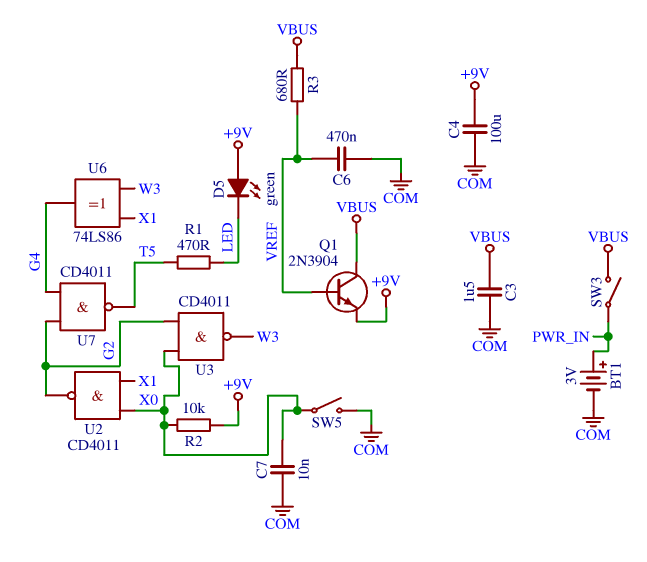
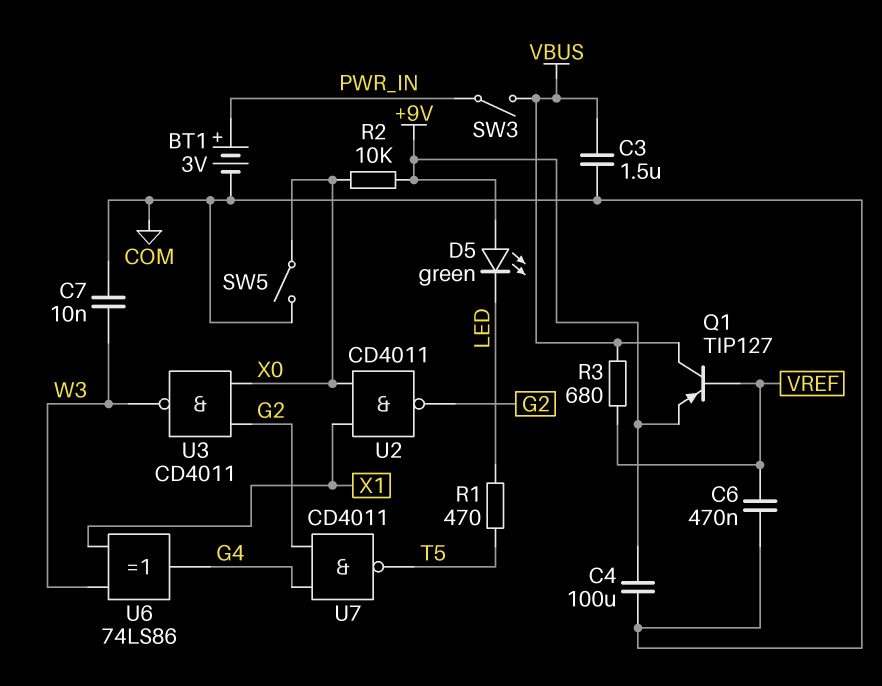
C7: 10nF (COM, X0) -> 10nF (COM, W3)
Q1: NPN 2N3904 (B VREF, C VBUS, E +9V) -> PNP TIP127 (B VREF, C VBUS, E +9V)

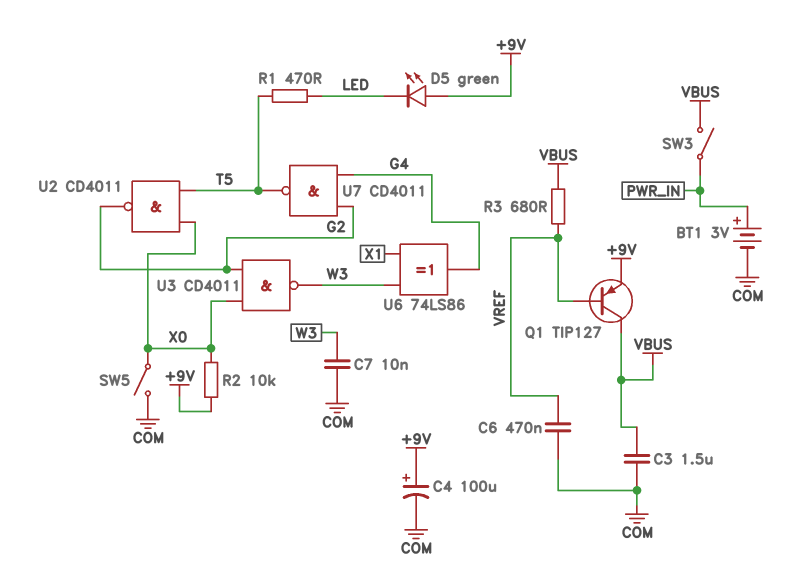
C4: 100uF (+9V, COM) -> 100uF (plus +9V, minus COM)
U2: NAND CD4011 (in X0, in X1, out G2) -> NAND CD4011 (in T5, in X0, out G2)

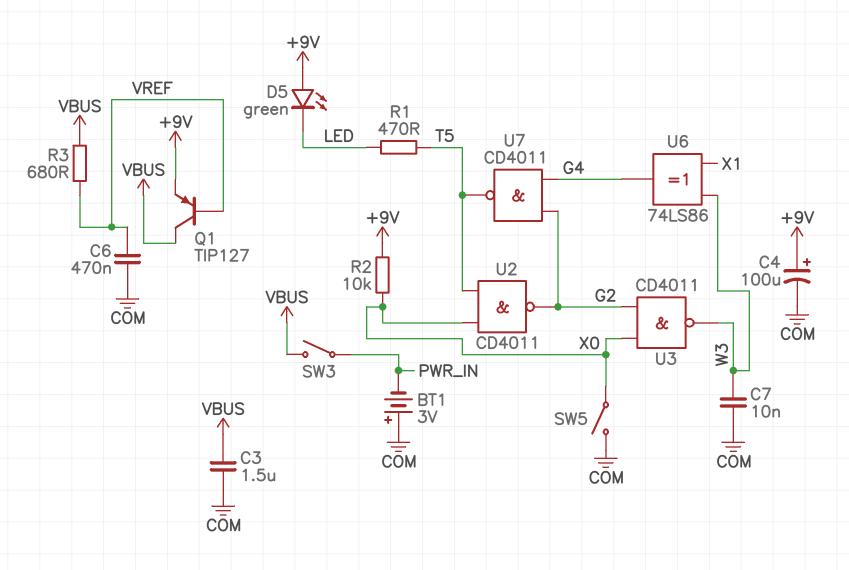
BT1: 3V (plus PWR_IN, minus COM) -> 3V (plus COM, minus PWR_IN)

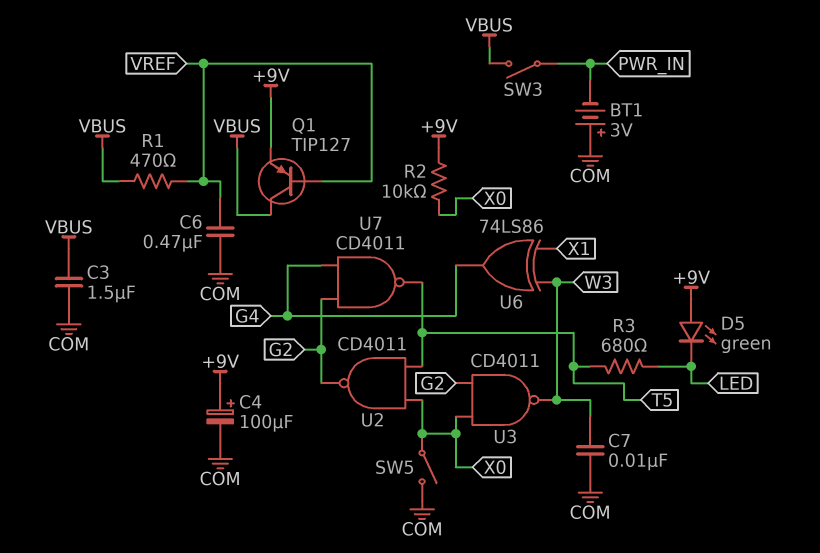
R1: 470 (LED, T5) -> 470 (VBUS, VREF)
R3: 680 (VBUS, VREF) -> 680 (LED, T5)

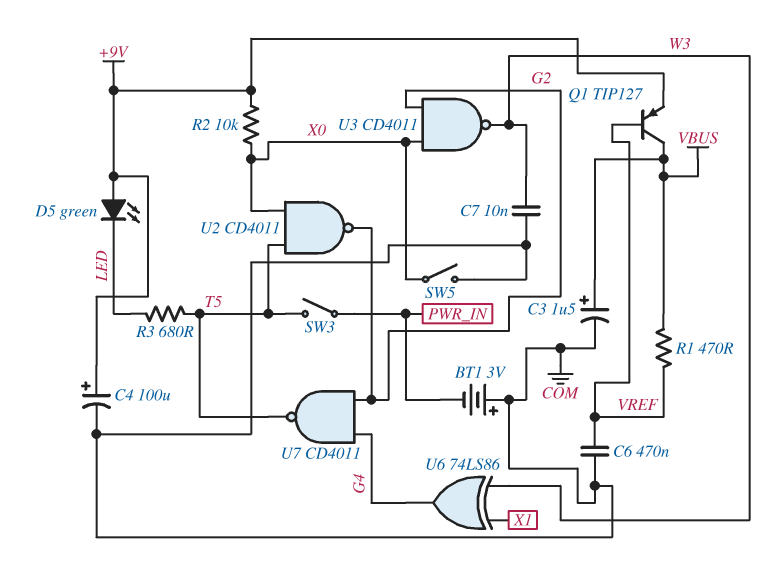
C3: 1.5uF (COM, VBUS) -> 1.5uF (plus VBUS, minus COM)
SW3: switch (PWR_IN, VBUS) -> switch (PWR_IN, T5)

